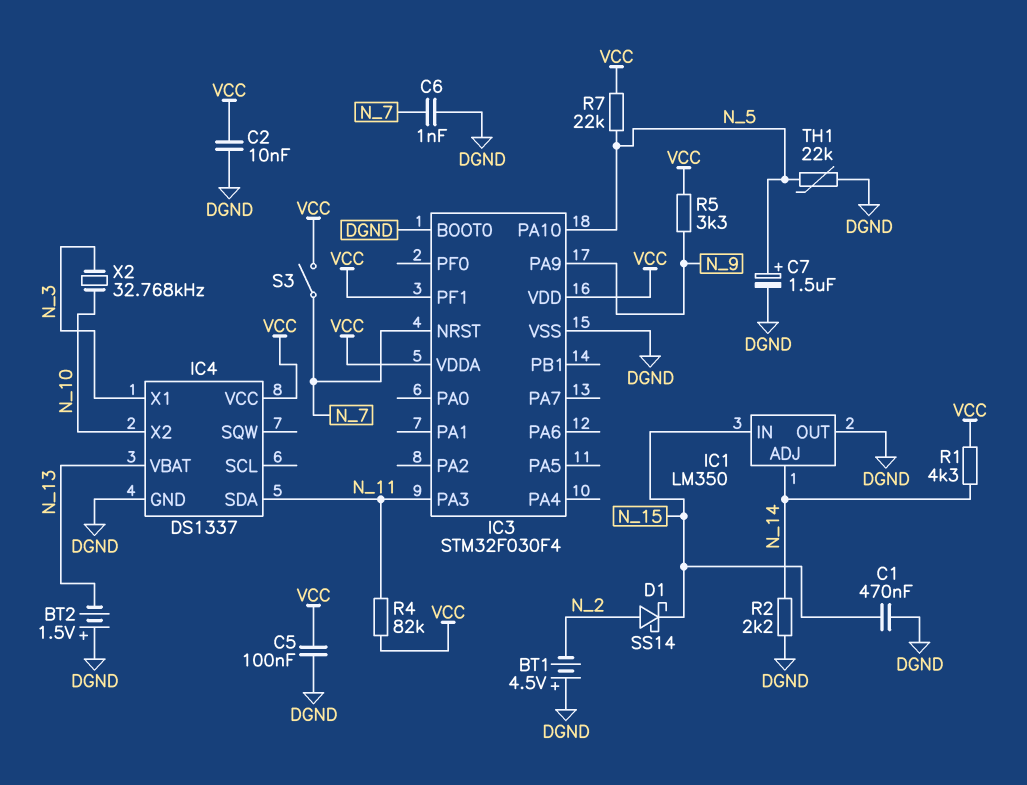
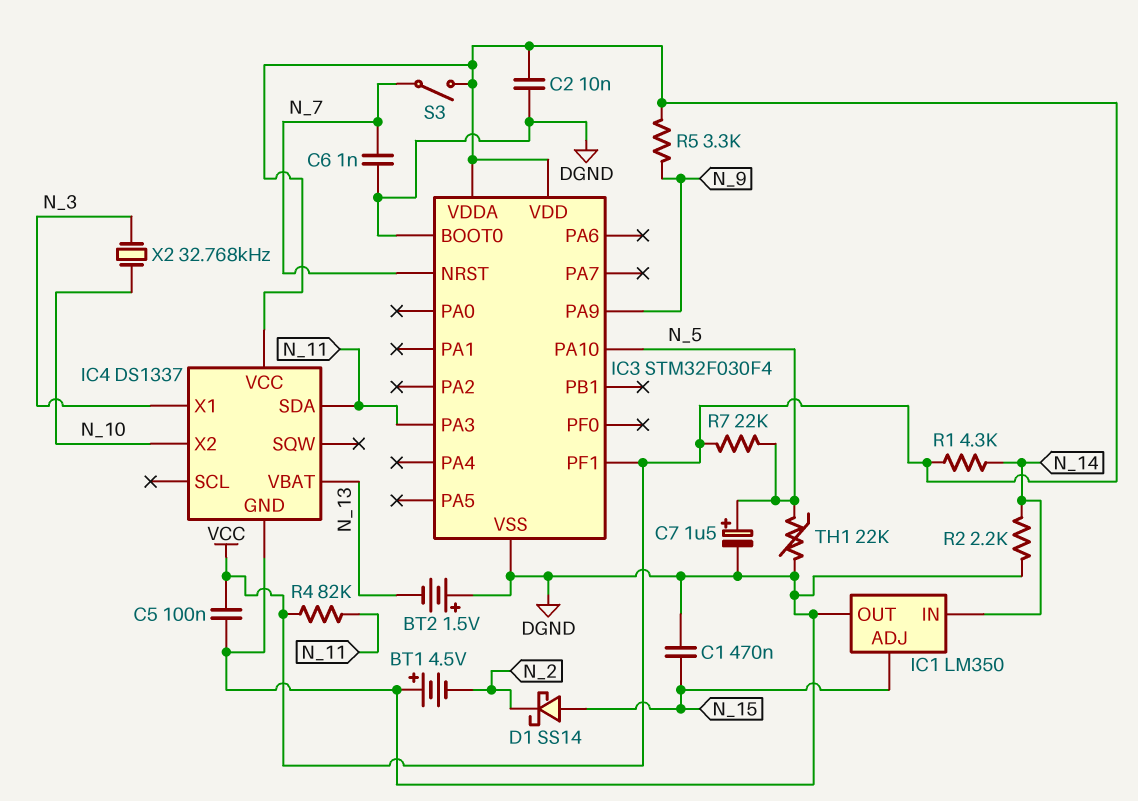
D1: schottky SS14 (A N_2, K N_15) -> schottky SS14 (A N_15, K N_2)
IC1 pin ADJ: N_14 -> N_15
IC1 pin IN: N_15 -> N_14

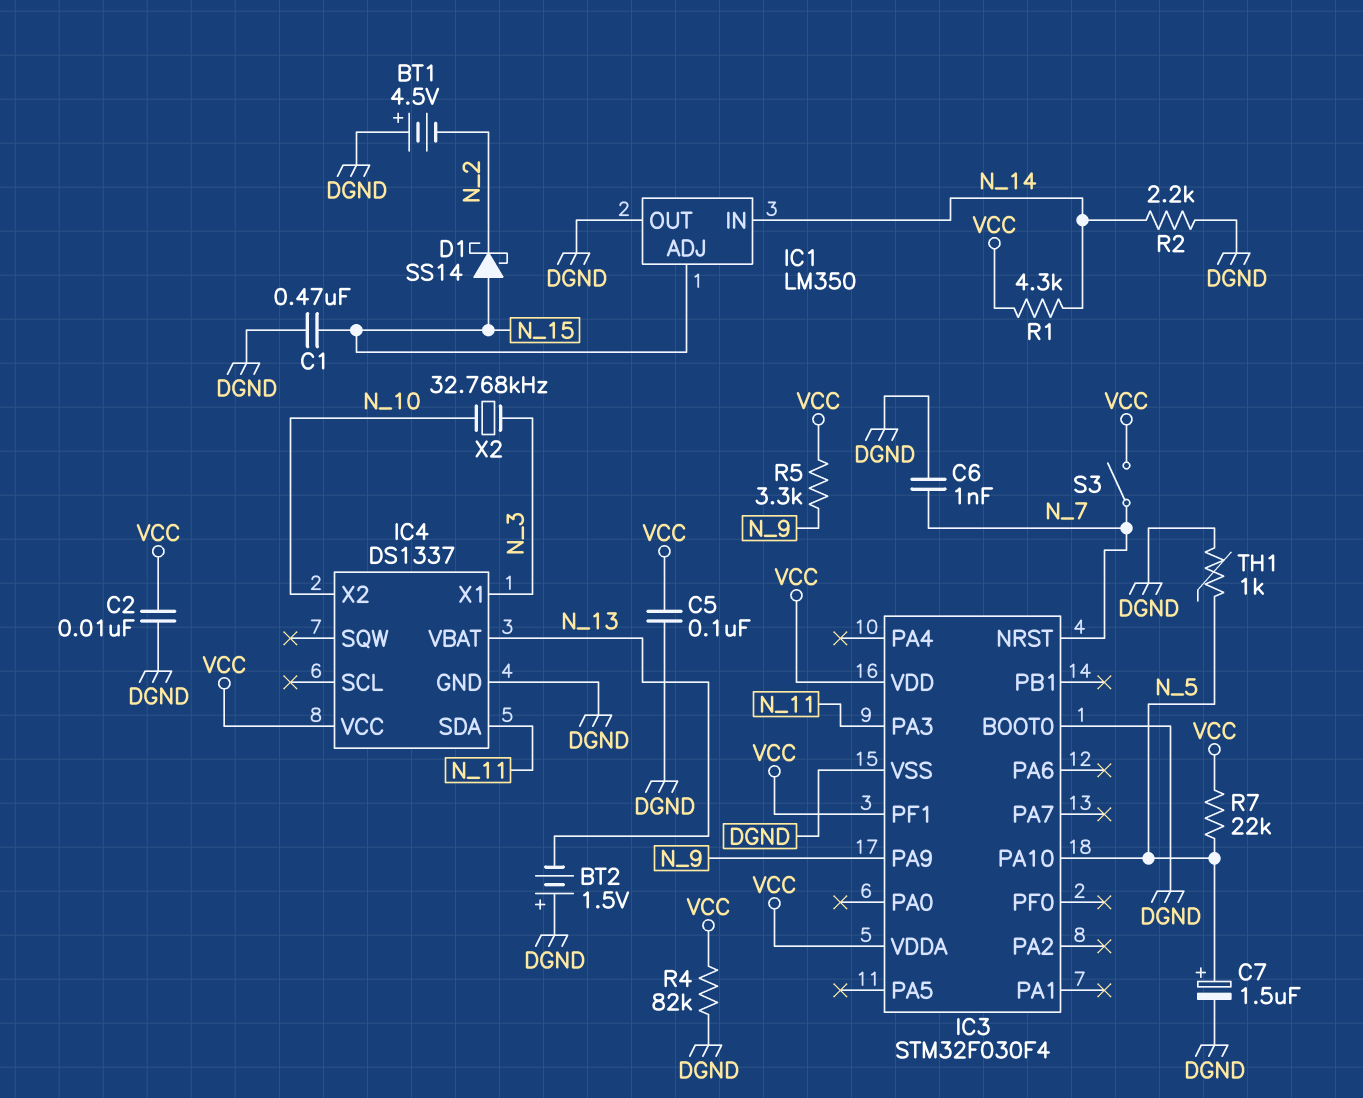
R4: 82k (N_11, VCC) -> 82k (DGND, VCC)
TH1: 22k (DGND, N_5) -> 1k (DGND, N_5)

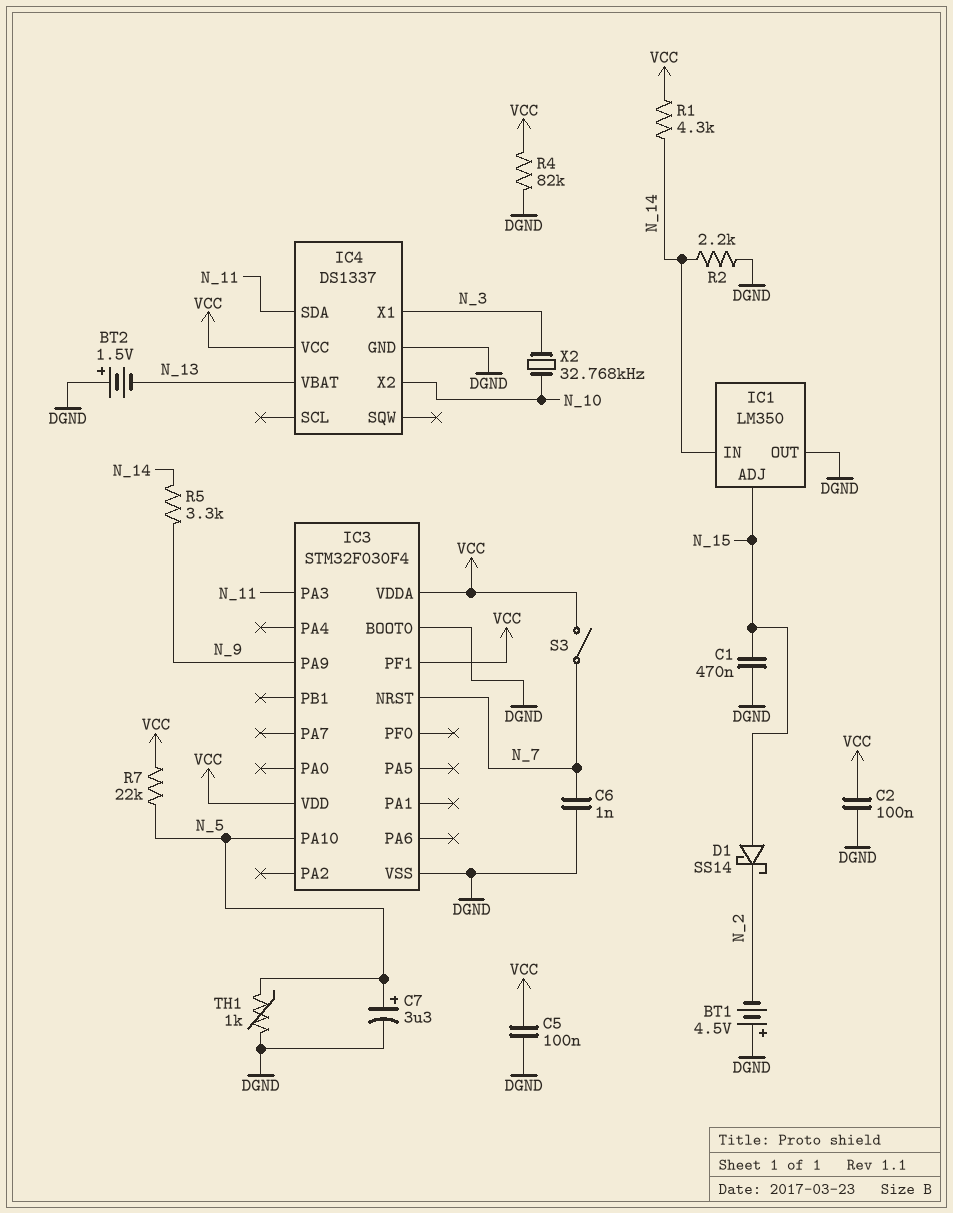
C2: 10nF (DGND, VCC) -> 100nF (DGND, VCC)
C7: 1.5uF (plus N_5, minus DGND) -> 3.3uF (plus N_5, minus DGND)
R5: 3.3k (N_9, VCC) -> 3.3k (N_9, N_14)

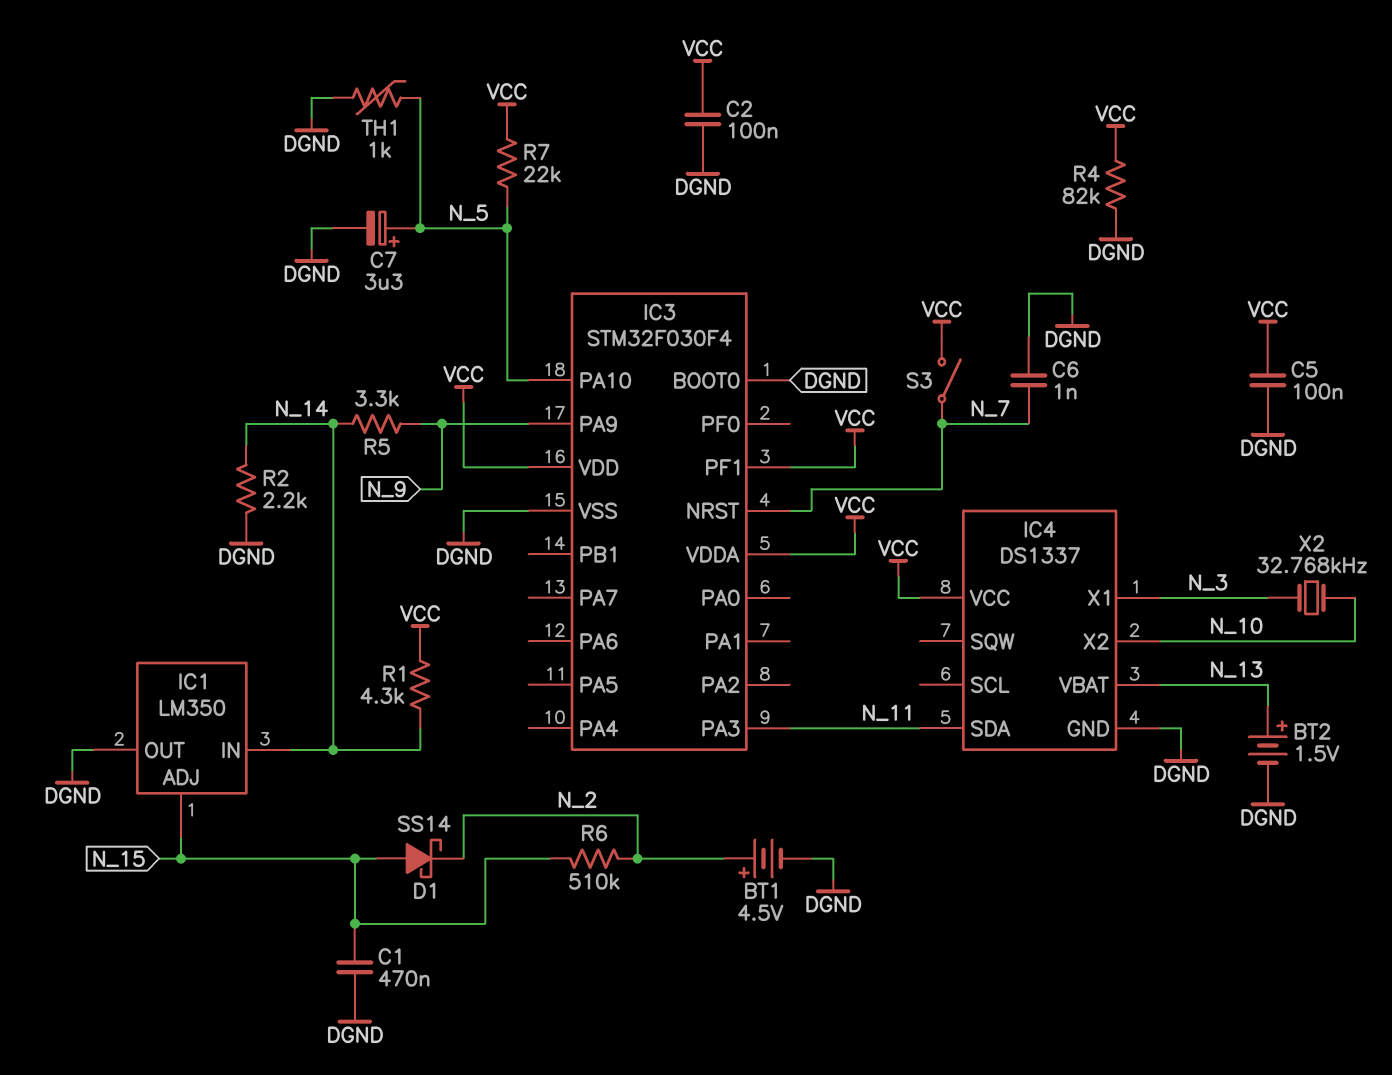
BT1: 4.5V (plus DGND, minus N_2) -> 4.5V (plus N_2, minus DGND)
BT2: 1.5V (plus DGND, minus N_13) -> 1.5V (plus N_13, minus DGND)
R6: none -> 510k (N_2, N_15)

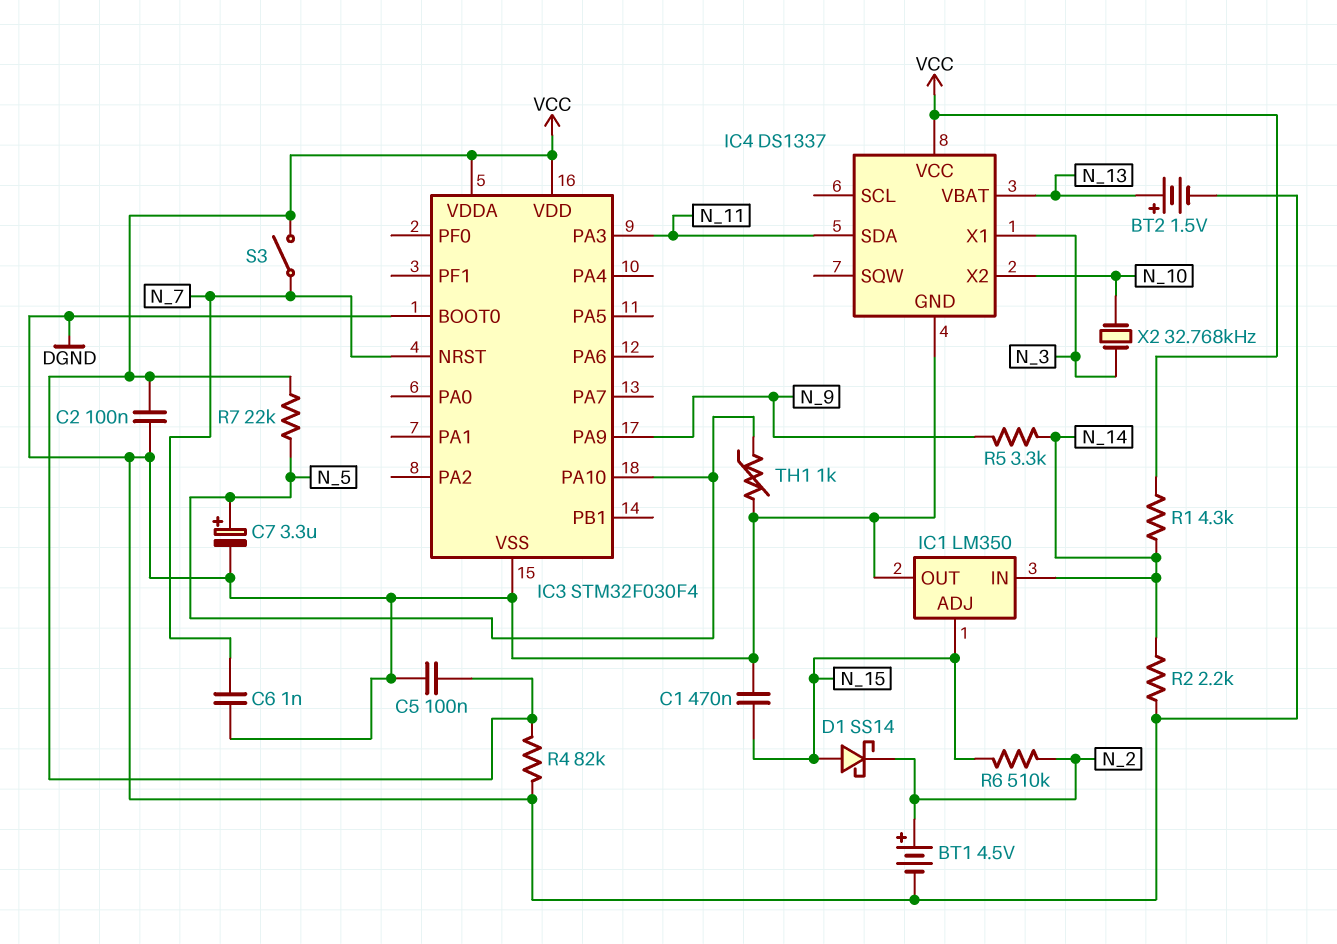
IC3 pin PF1: VCC -> none

